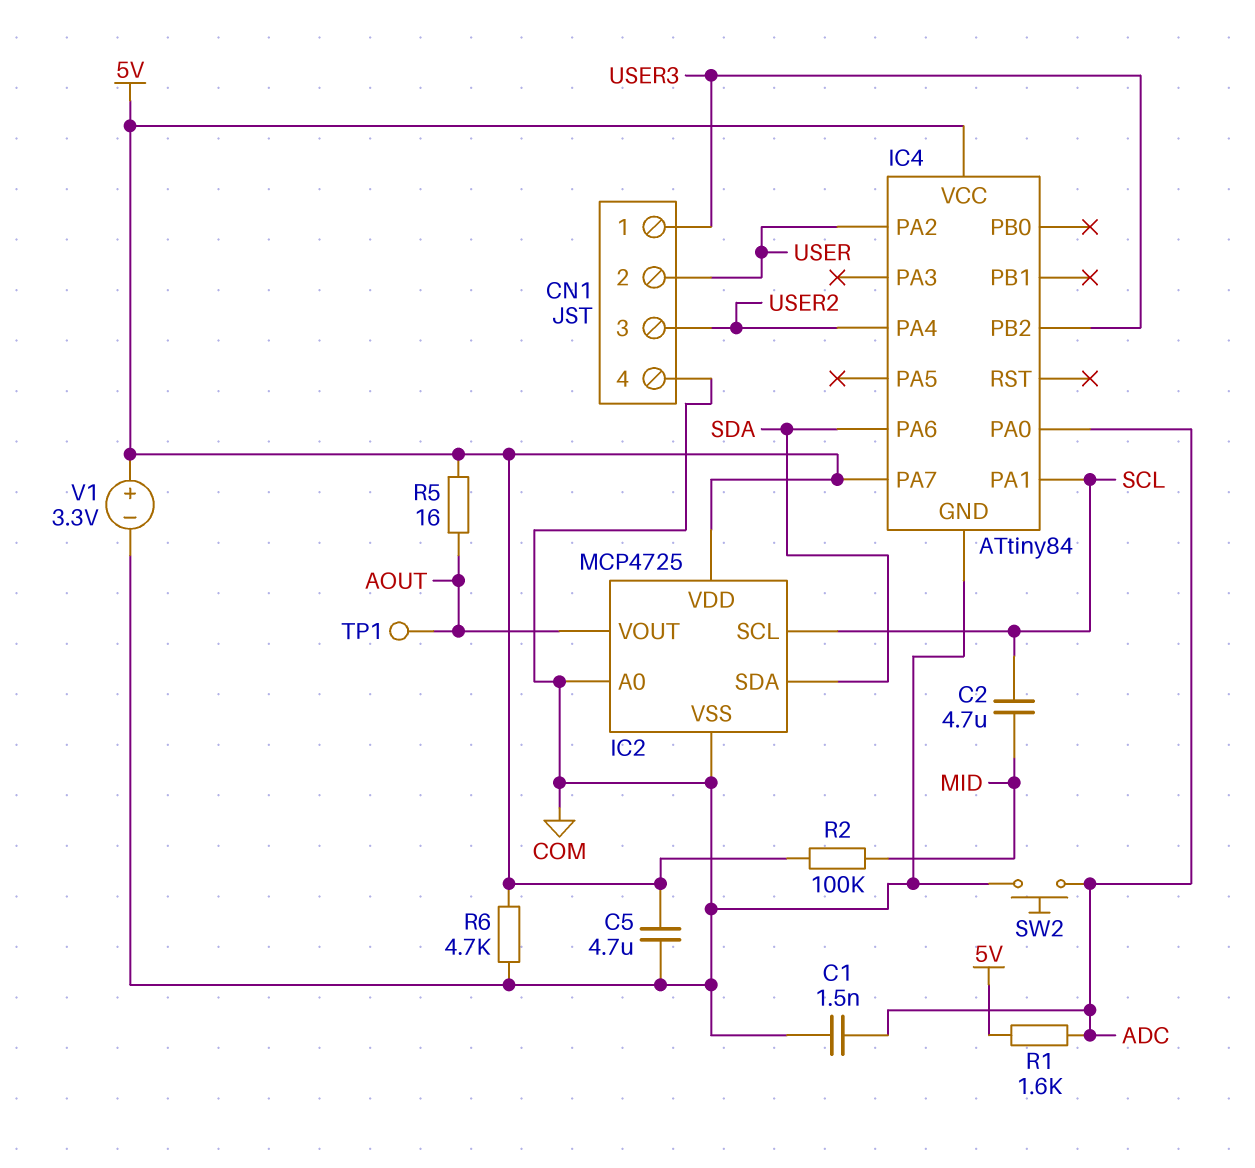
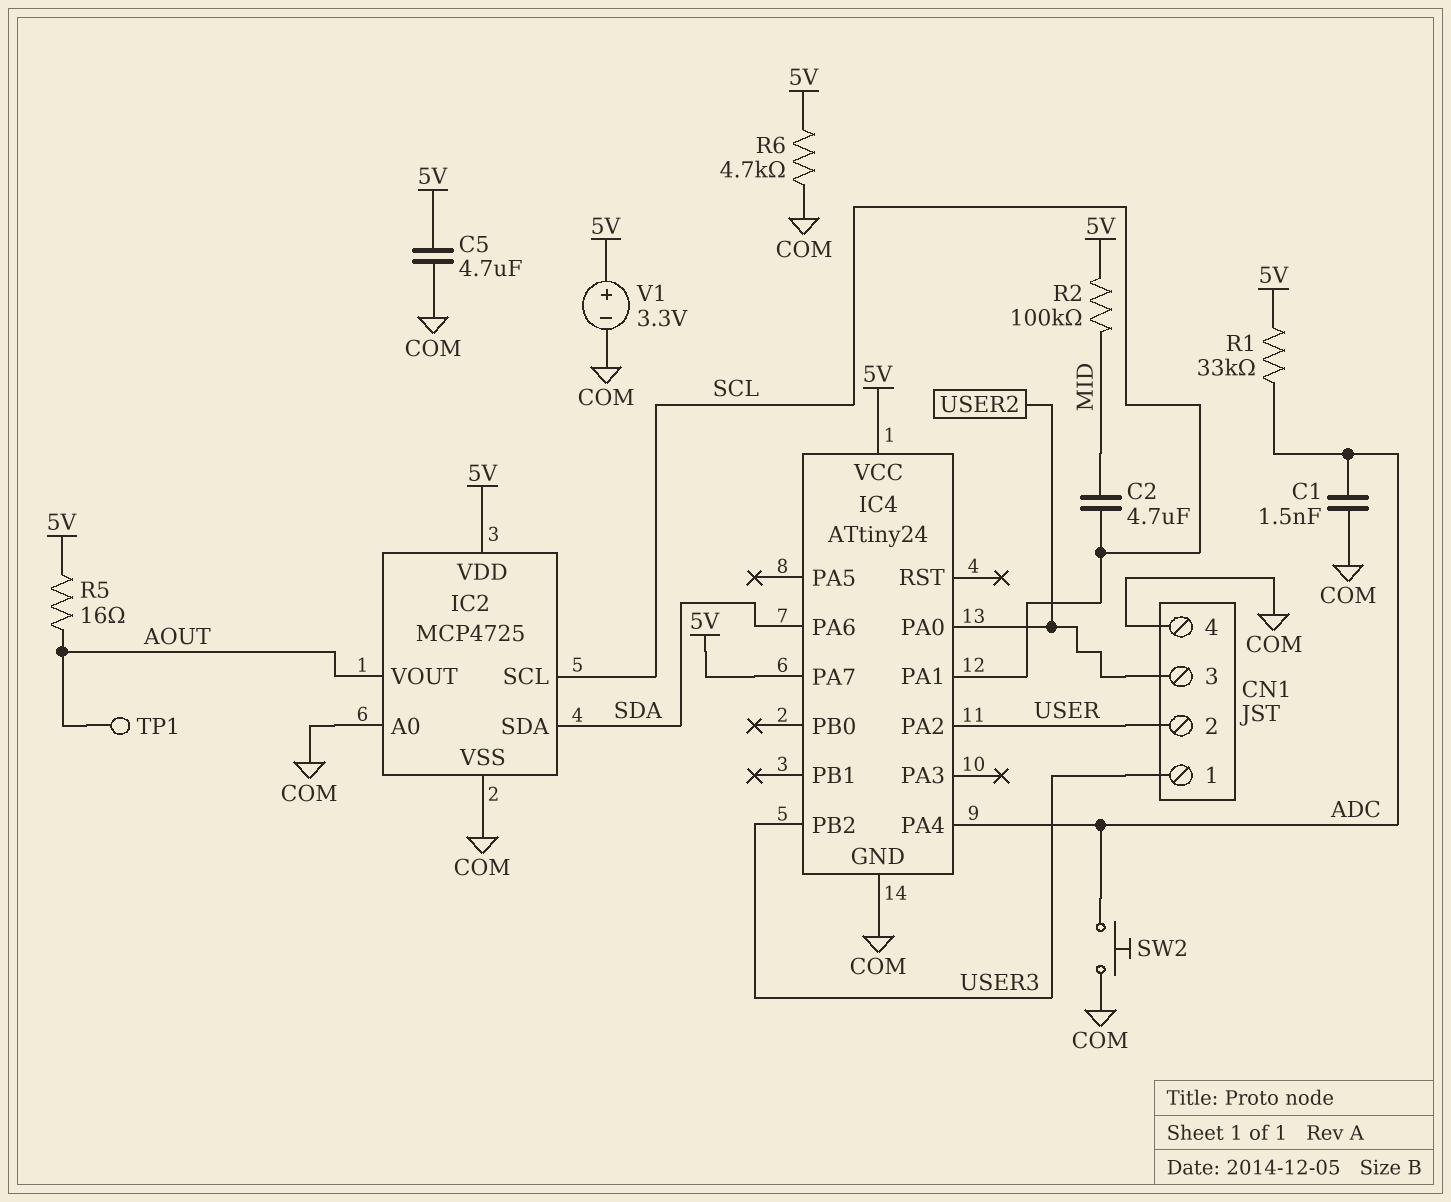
IC4: ATtiny84 -> ATtiny24
IC4 pin PA0: ADC -> USER2
IC4 pin PA4: USER2 -> ADC
R1: 1.6k (5V, ADC) -> 33k (5V, ADC)

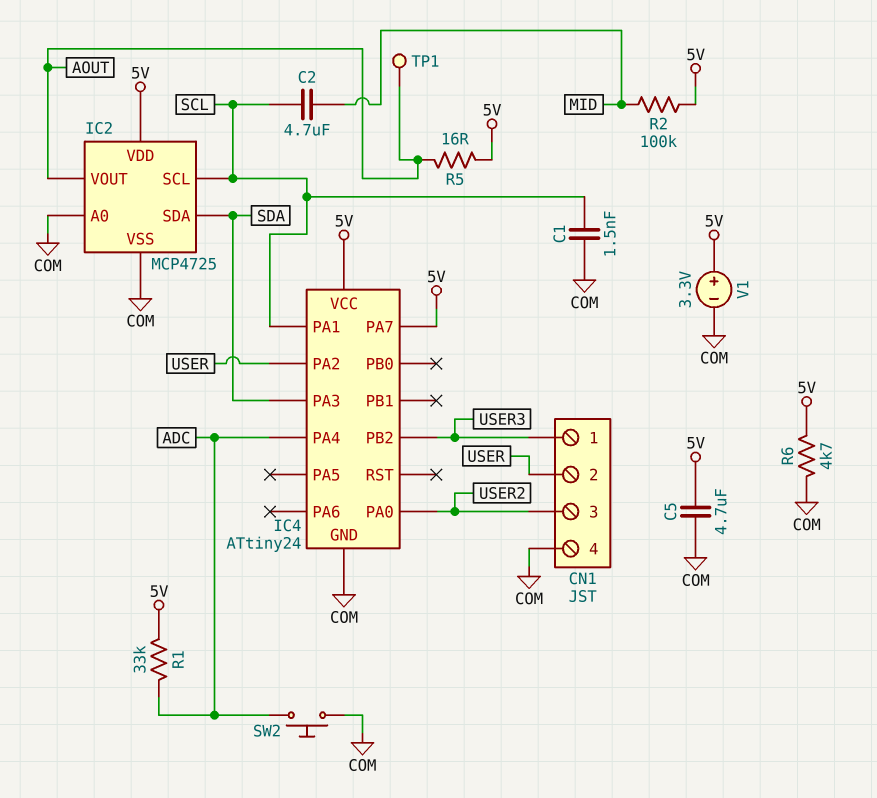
C1: 1.5nF (ADC, COM) -> 1.5nF (COM, SCL)
IC4 pin PA3: none -> SDA
IC4 pin PA6: SDA -> none

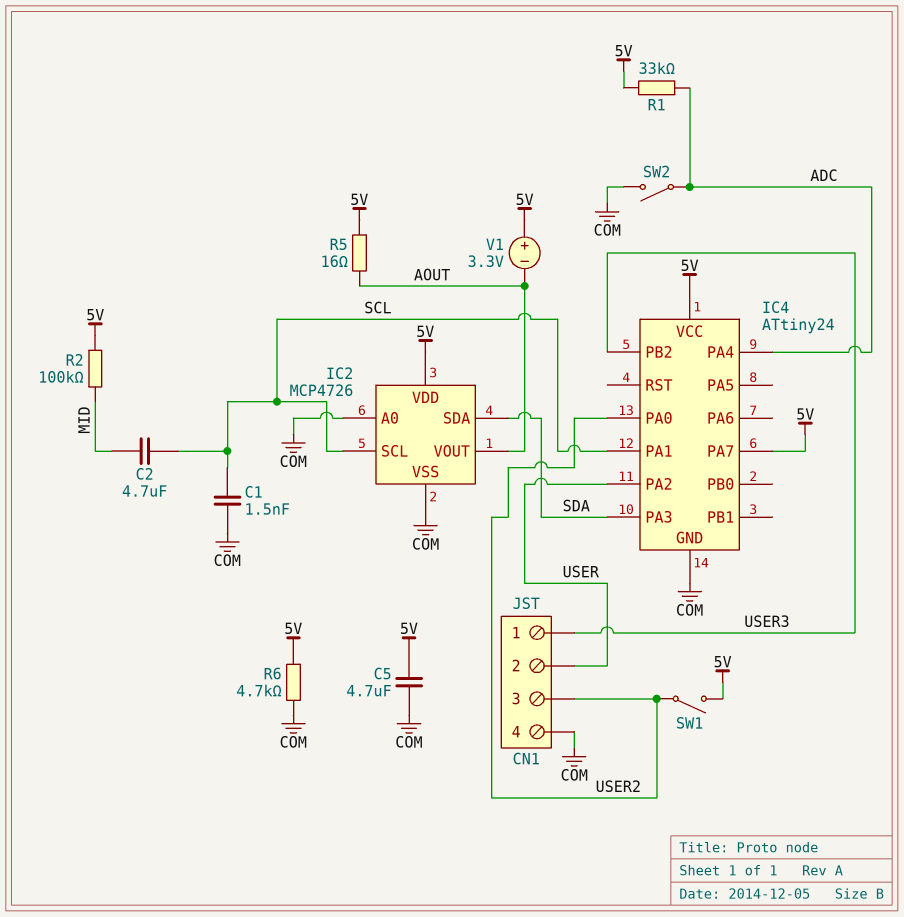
IC2: MCP4725 -> MCP4726
SW1: none -> switch (5V, USER2)
SW2: button (ADC, COM) -> switch (ADC, COM)
TP1: test point (AOUT) -> none
V1: 3.3V (plus 5V, minus COM) -> 3.3V (plus 5V, minus AOUT)

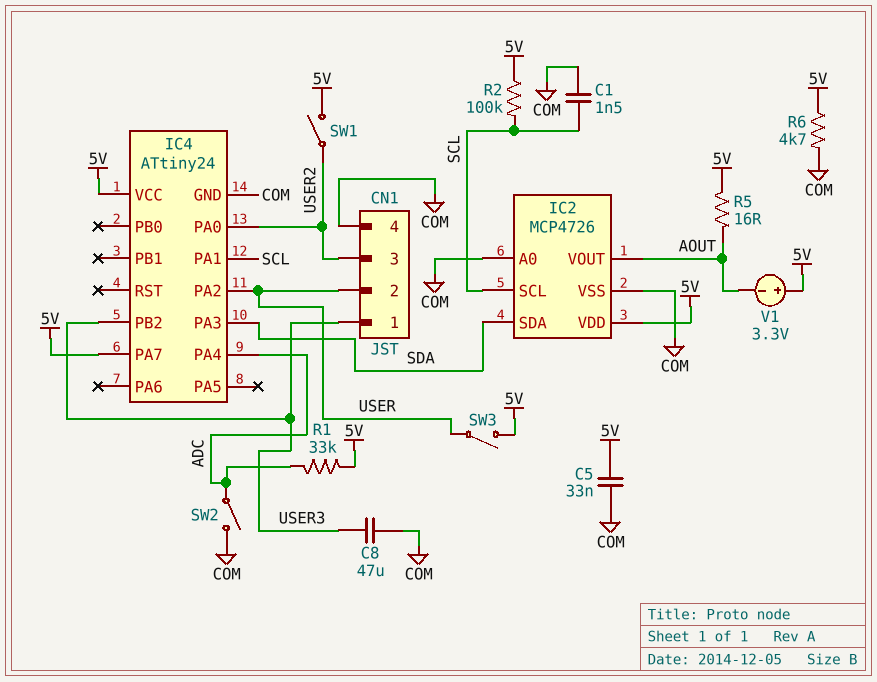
C2: 4.7uF (MID, SCL) -> none
C5: 4.7uF (5V, COM) -> 33nF (5V, COM)
C8: none -> 47uF (COM, USER3)
R2: 100k (5V, MID) -> 100k (5V, SCL)
SW3: none -> switch (5V, USER)

